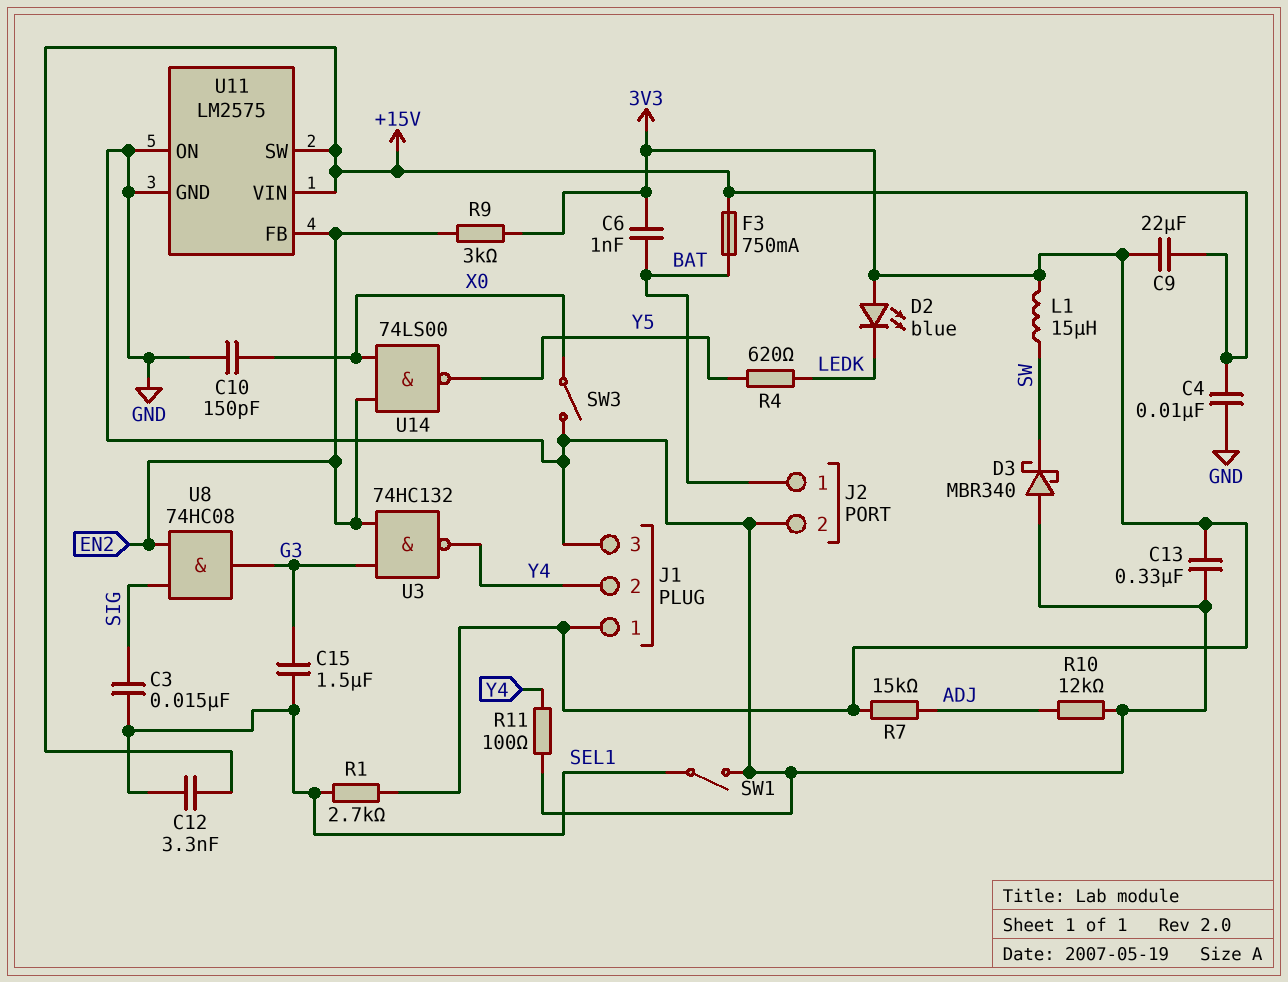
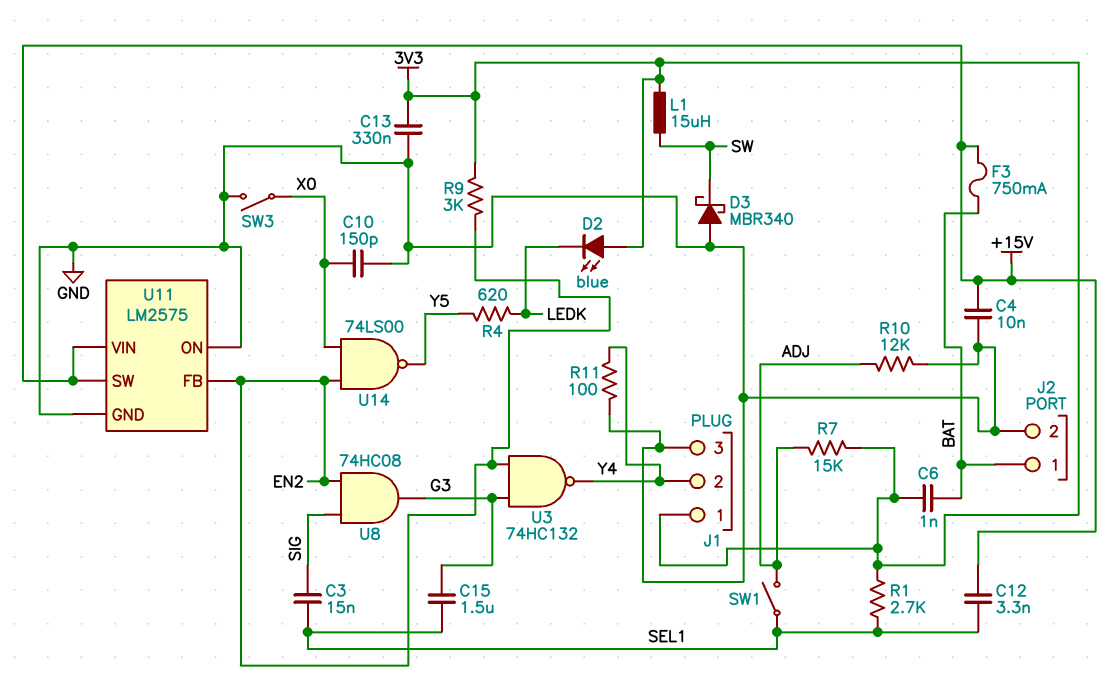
C9: 22uF (+15V, 3V3) -> none
SW1: switch (GND, SEL1) -> switch (ADJ, SEL1)

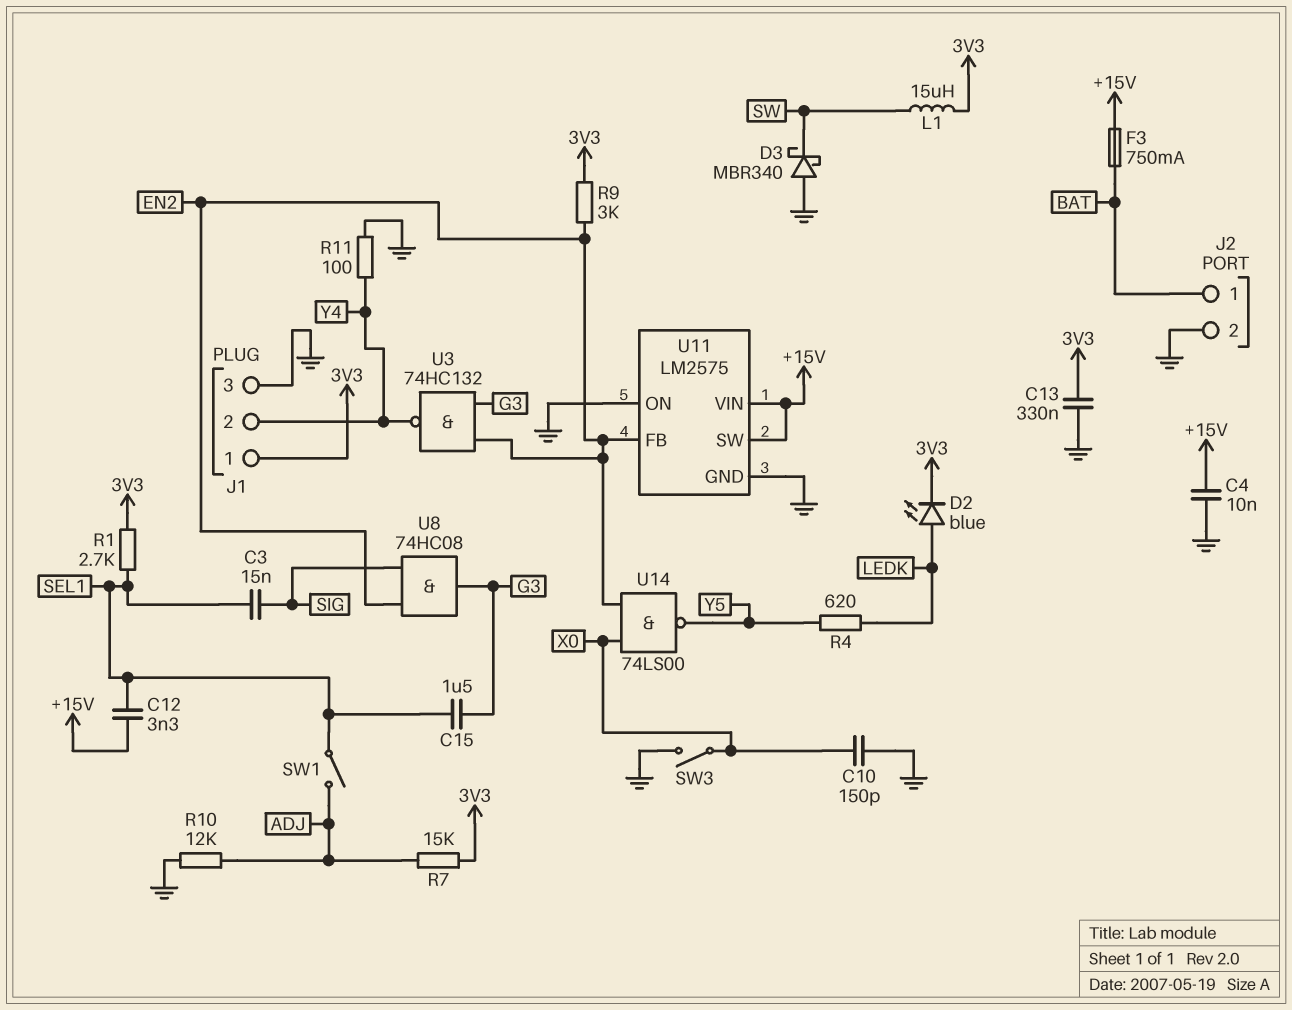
C6: 1nF (3V3, BAT) -> none
D2: LED blue (A 3V3, K LEDK) -> LED blue (A LEDK, K 3V3)

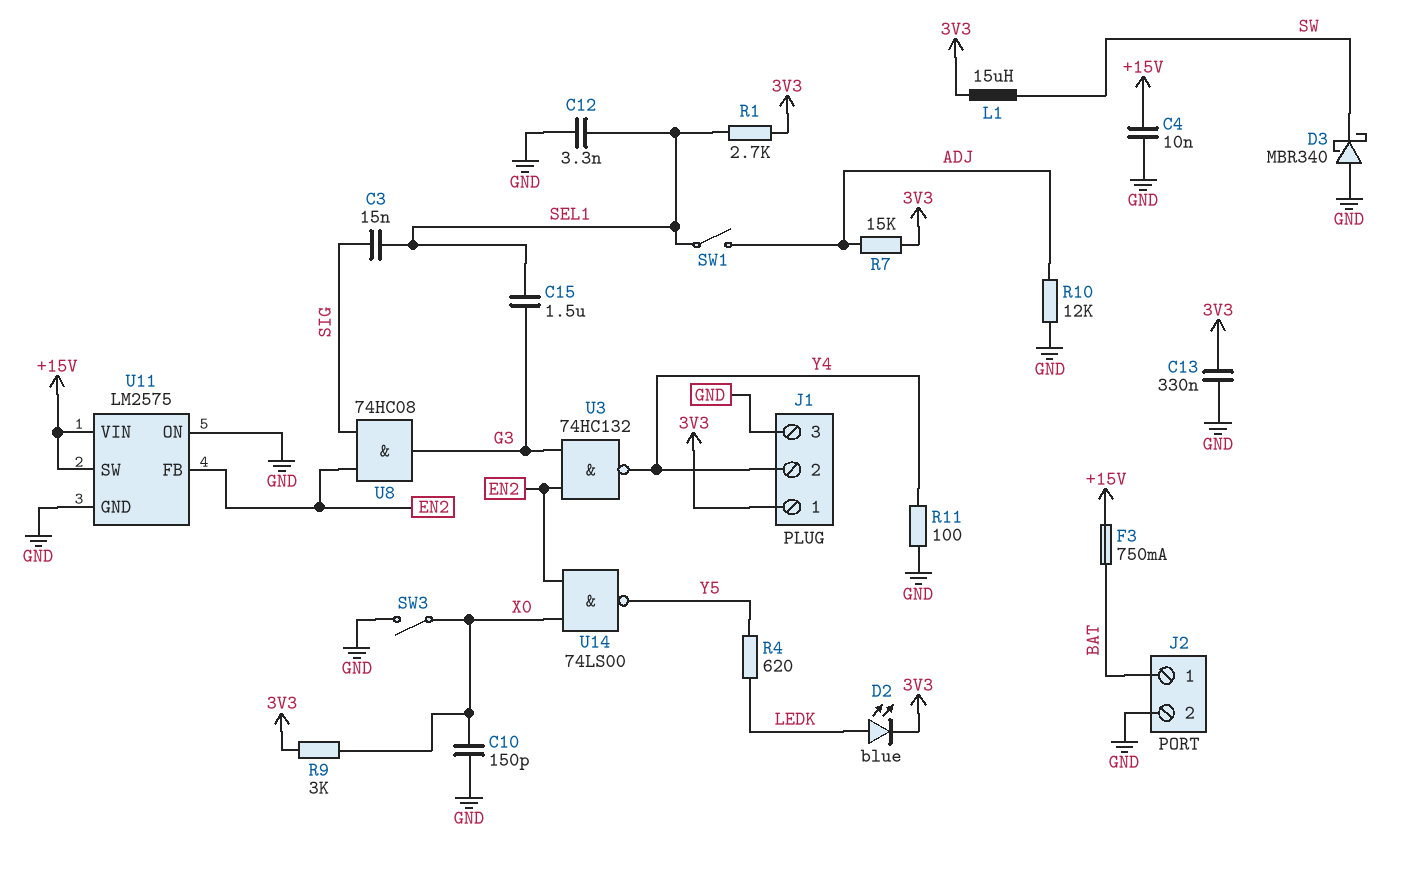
C12: 3.3nF (+15V, SEL1) -> 3.3nF (GND, SEL1)
R9: 3k (3V3, EN2) -> 3k (3V3, X0)

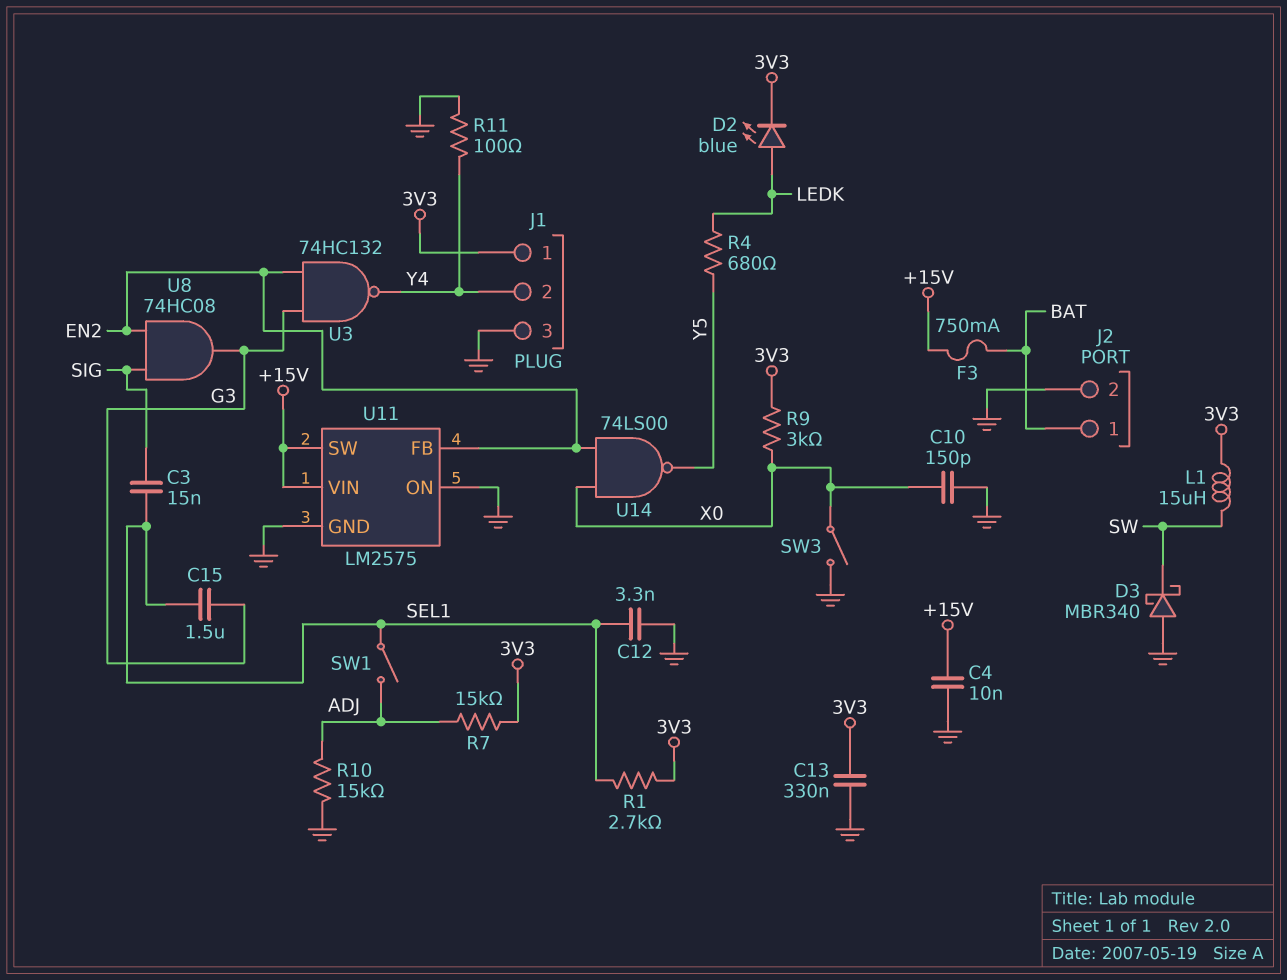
R4: 620 (LEDK, Y5) -> 680 (LEDK, Y5)
R10: 12k (ADJ, GND) -> 15k (ADJ, GND)

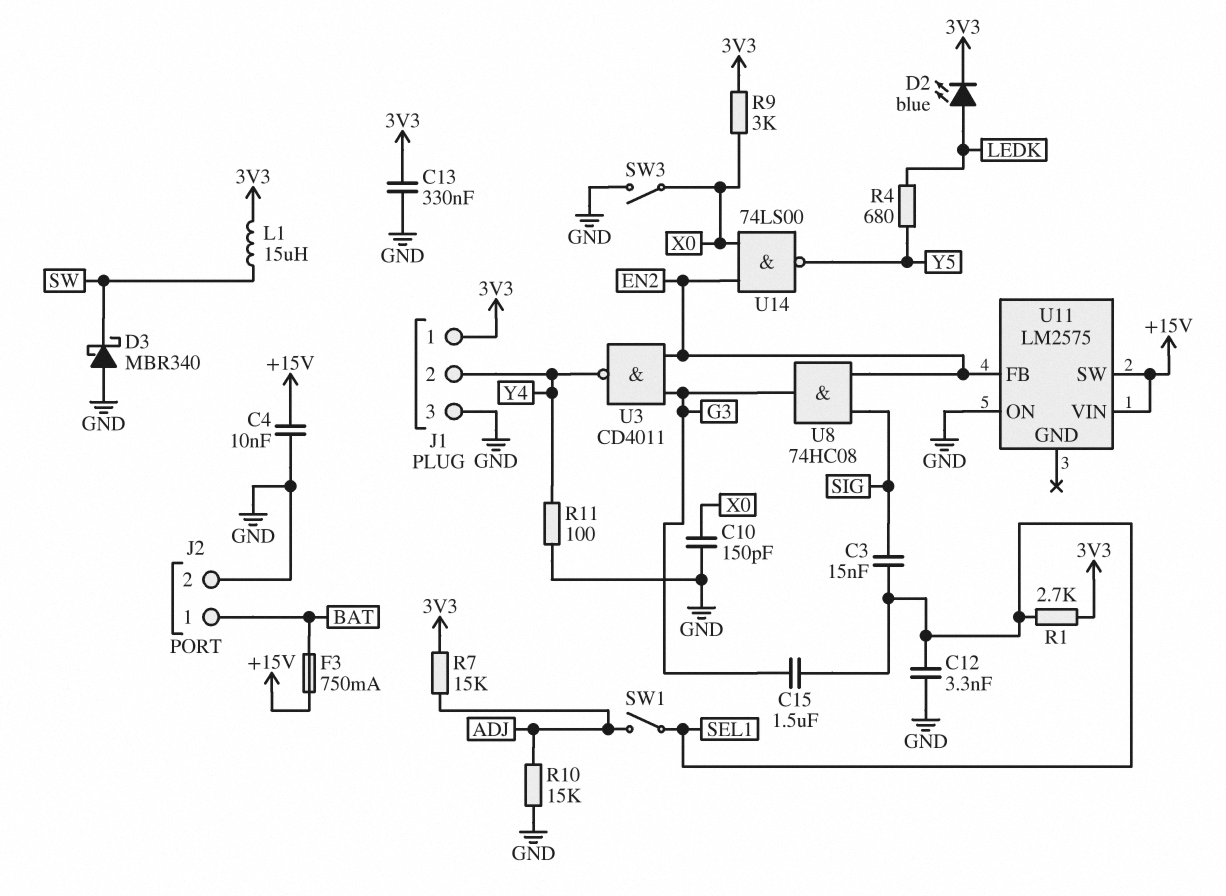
U3: NAND 74HC132 (in EN2, in G3, out Y4) -> NAND CD4011 (in EN2, in G3, out Y4)
U11 pin GND: GND -> none

